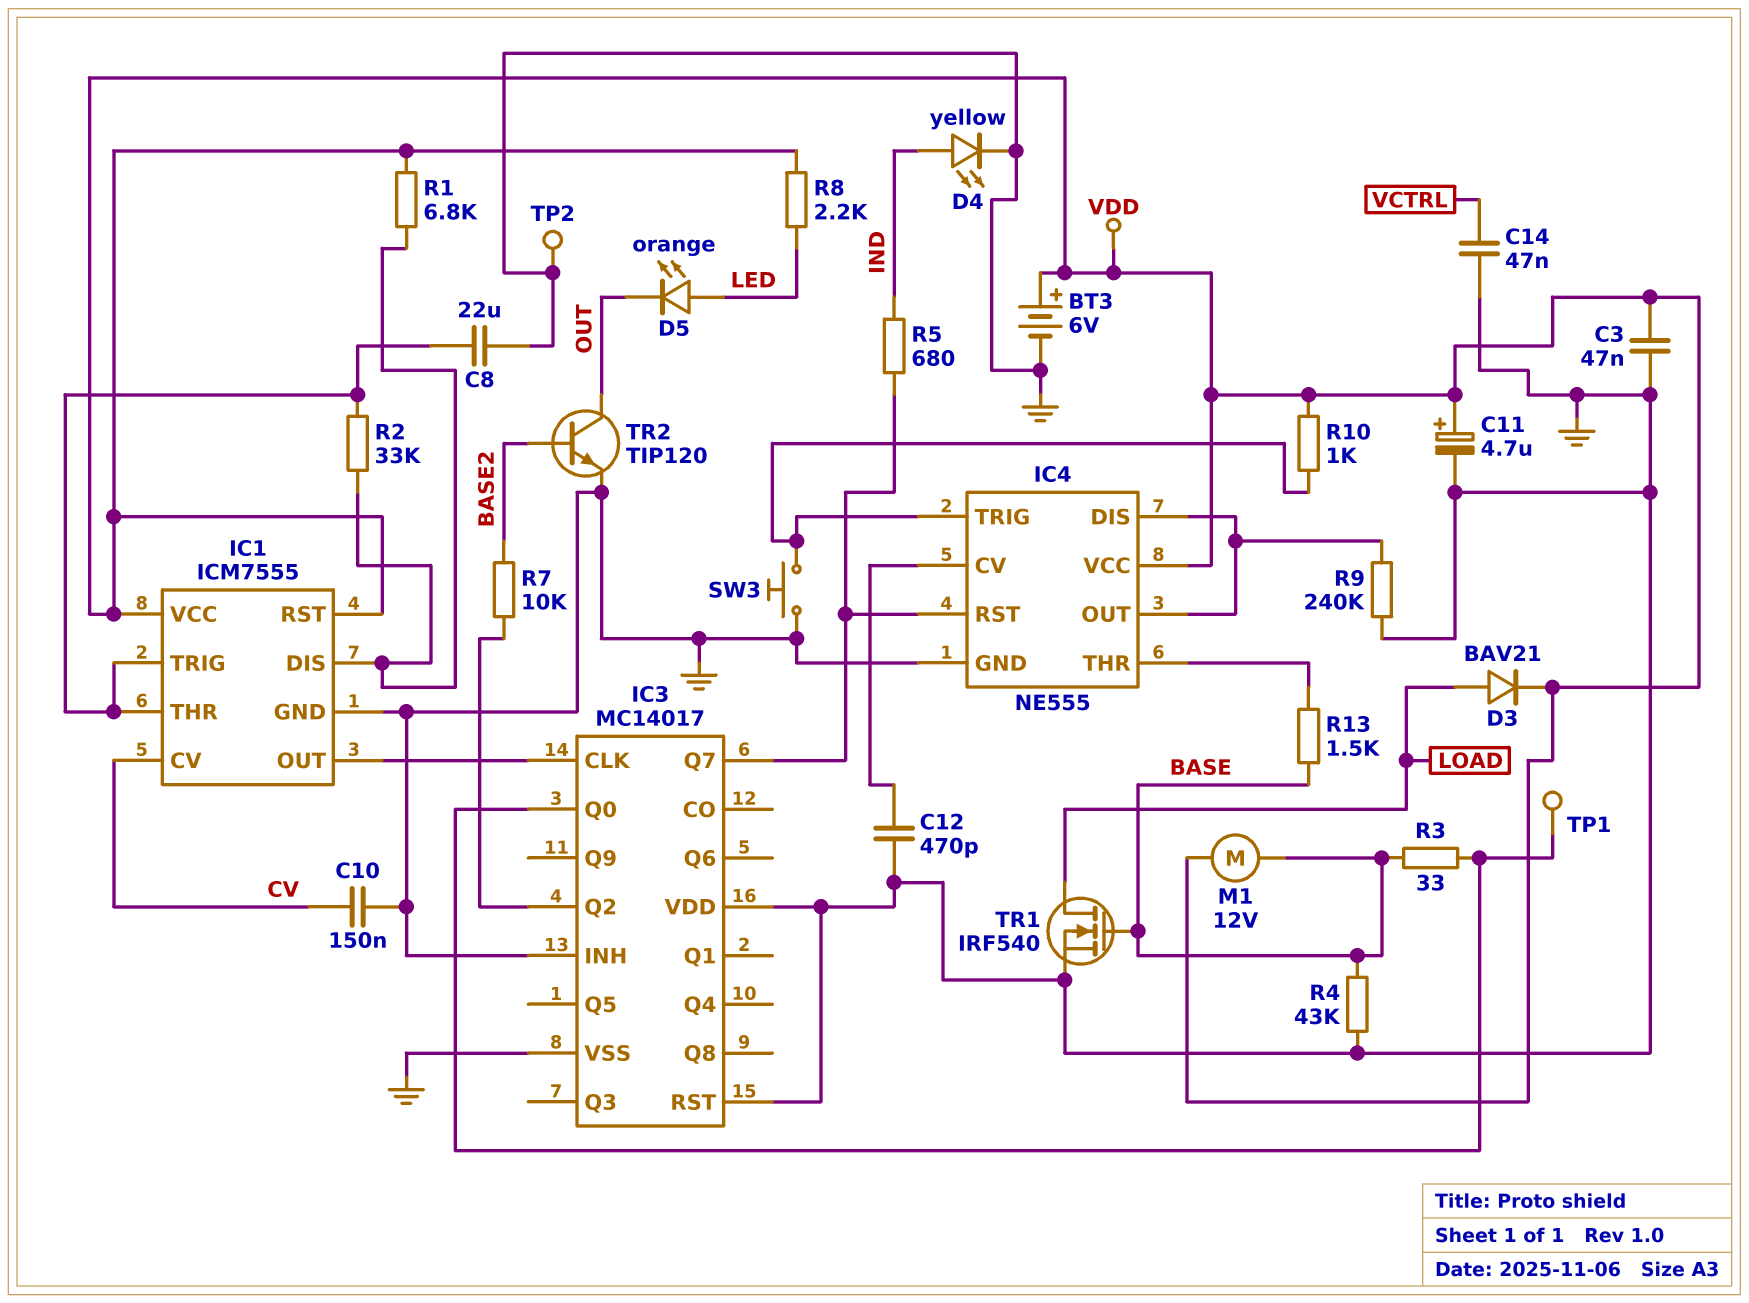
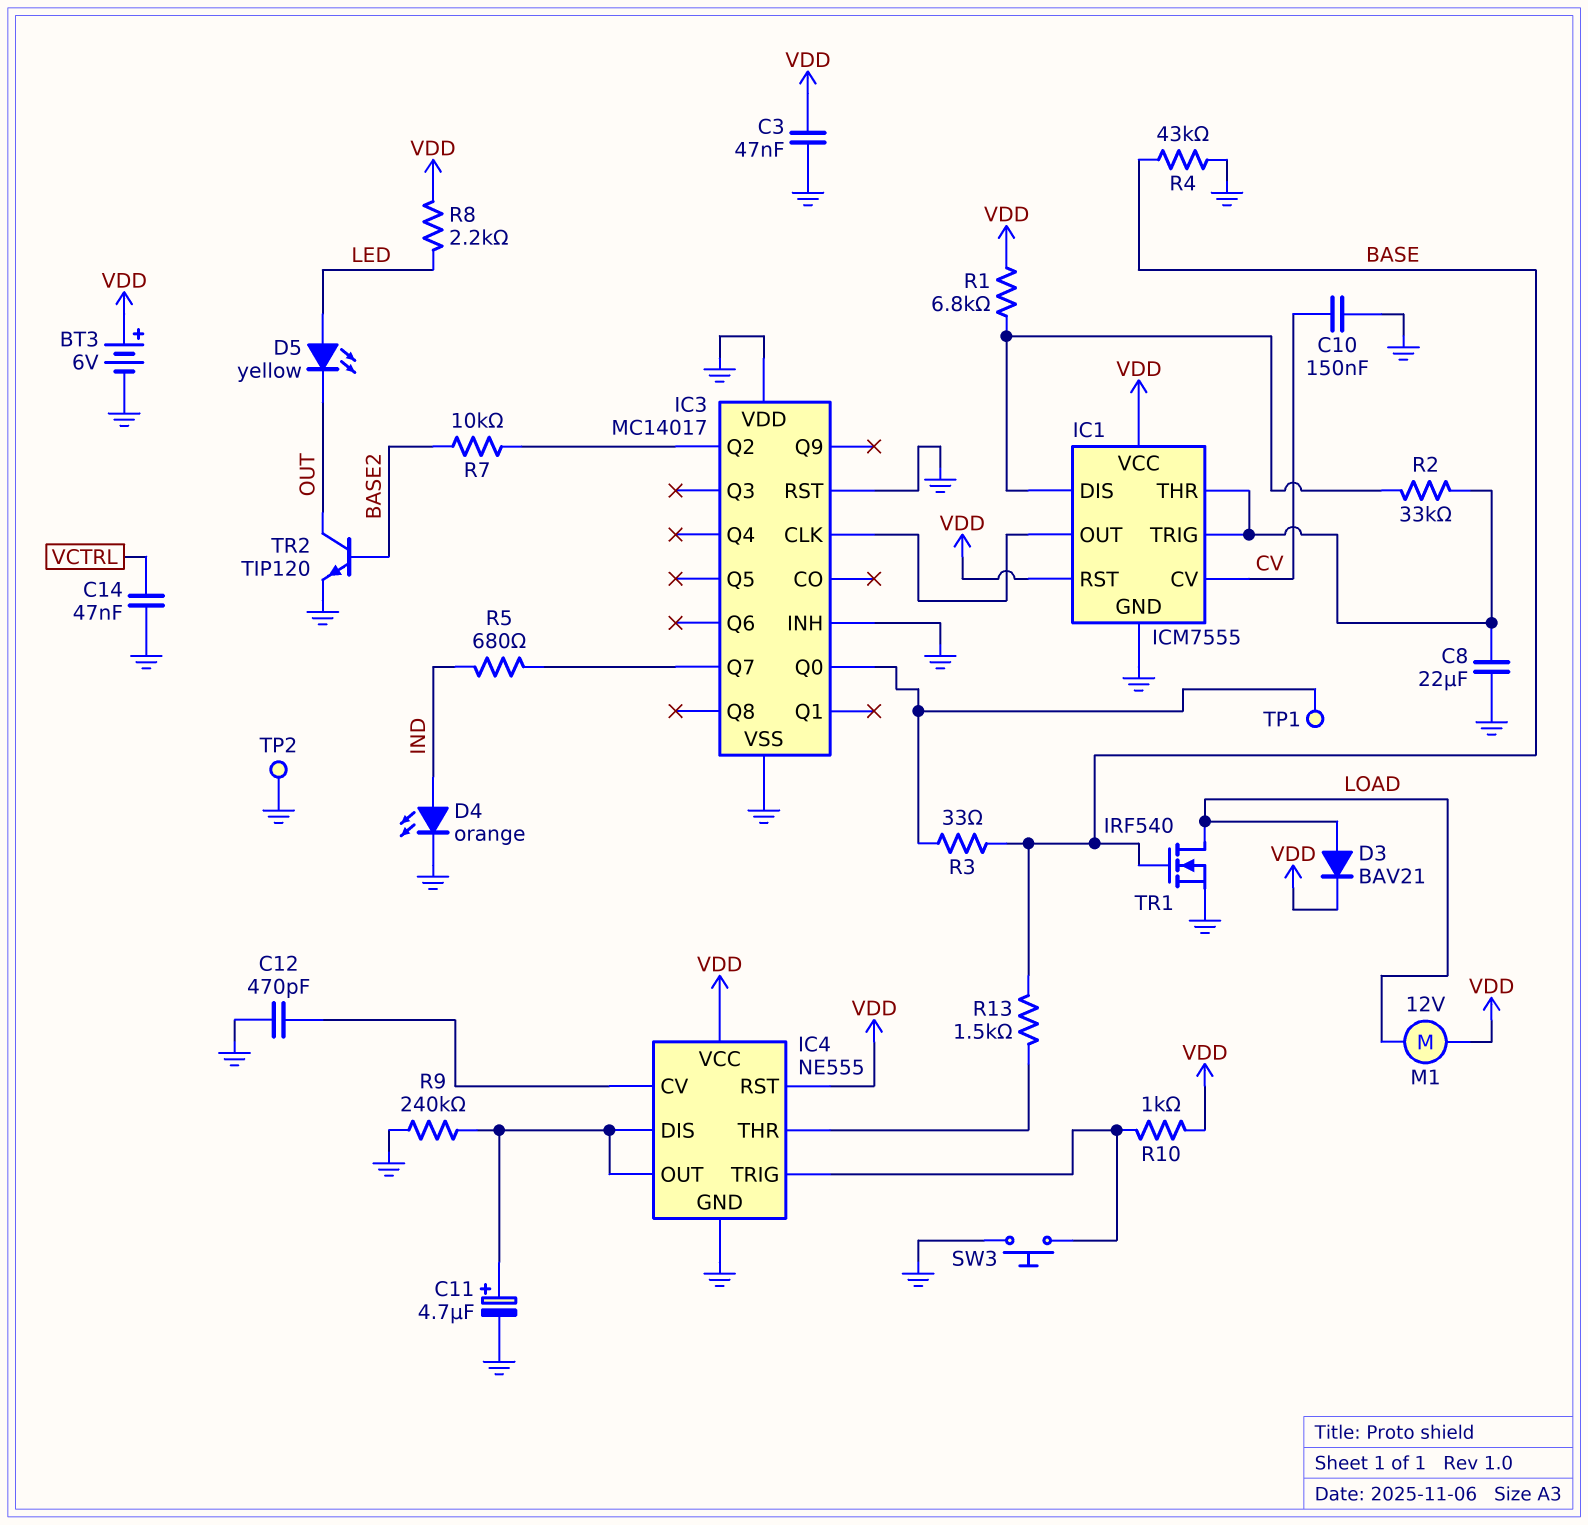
C11: 4.7uF (plus VDD, minus GND) -> 4.7uF (plus IC4/DIS, minus GND)
D4: LED yellow (A IND, K GND) -> LED orange (A IND, K GND)
D5: LED orange (A LED, K OUT) -> LED yellow (A LED, K OUT)
IC4 pin RST: IC3/Q7 -> VDD
M1: motor 12V (BASE, VDD) -> motor 12V (LOAD, VDD)

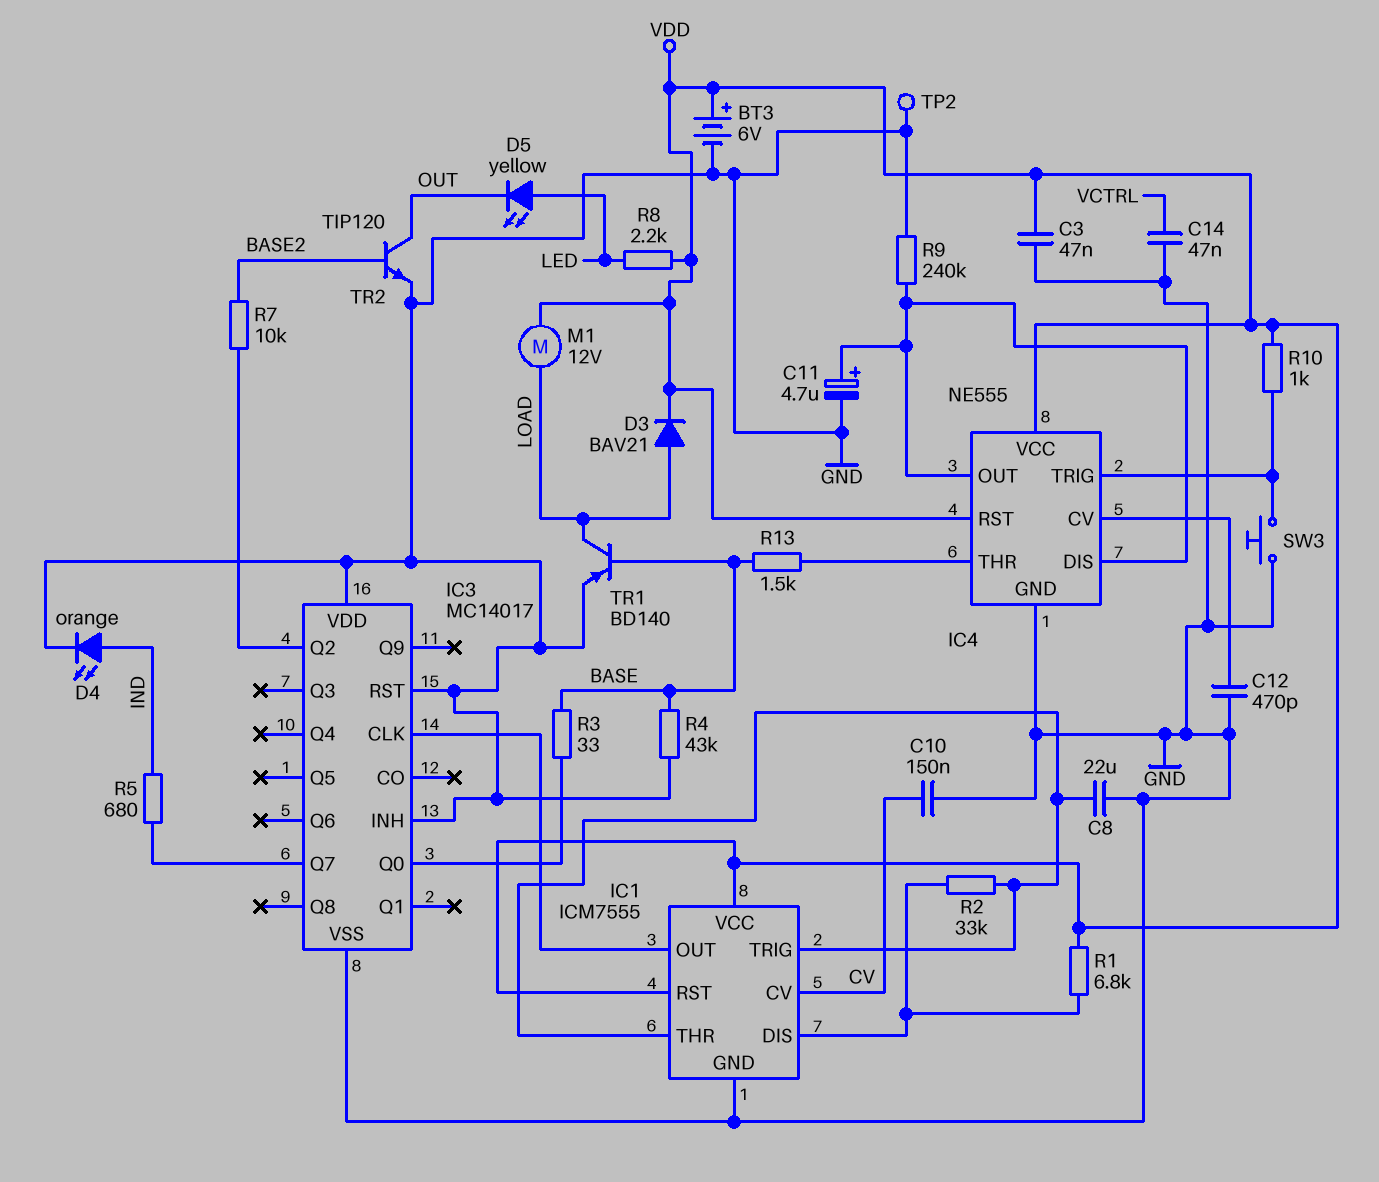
TP1: test point (IC3/Q0) -> none
TR1: NMOS IRF540 (G BASE, D LOAD, S GND) -> PNP BD140 (B BASE, C LOAD, E GND)

